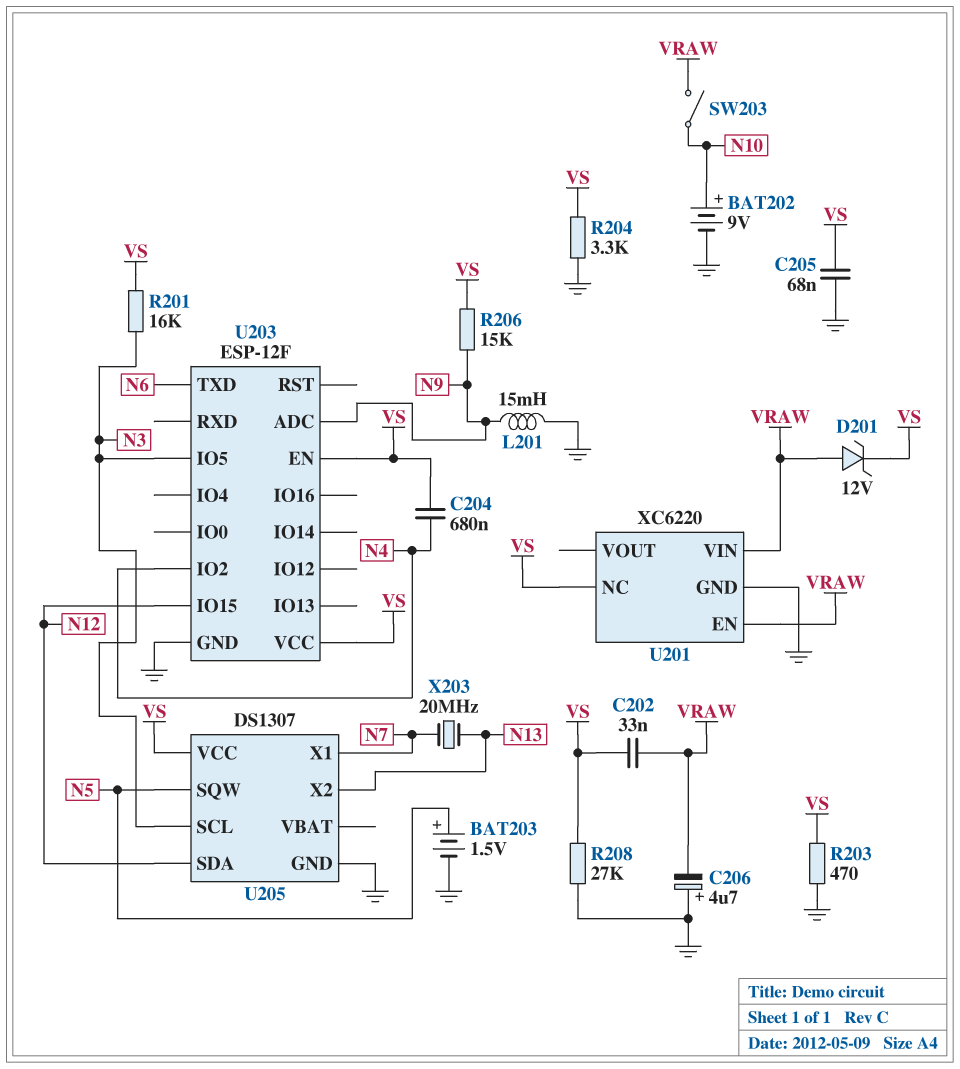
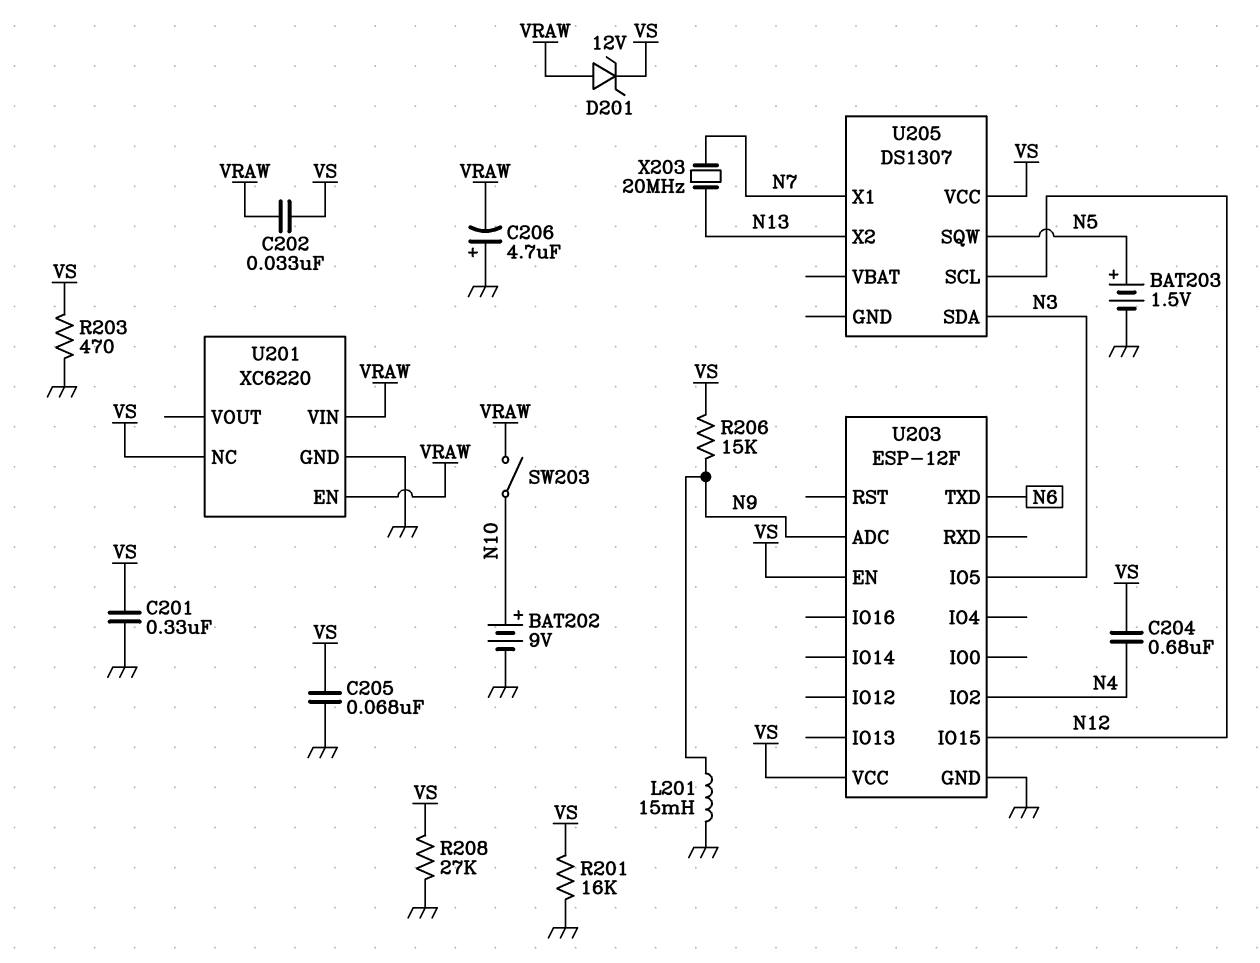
C201: none -> 330nF (GND, VS)
R201: 16k (N3, VS) -> 16k (GND, VS)
R204: 3.3k (GND, VS) -> none
U205 pin GND: GND -> none
U205 pin SCL: N3 -> N12
U205 pin SDA: N12 -> N3

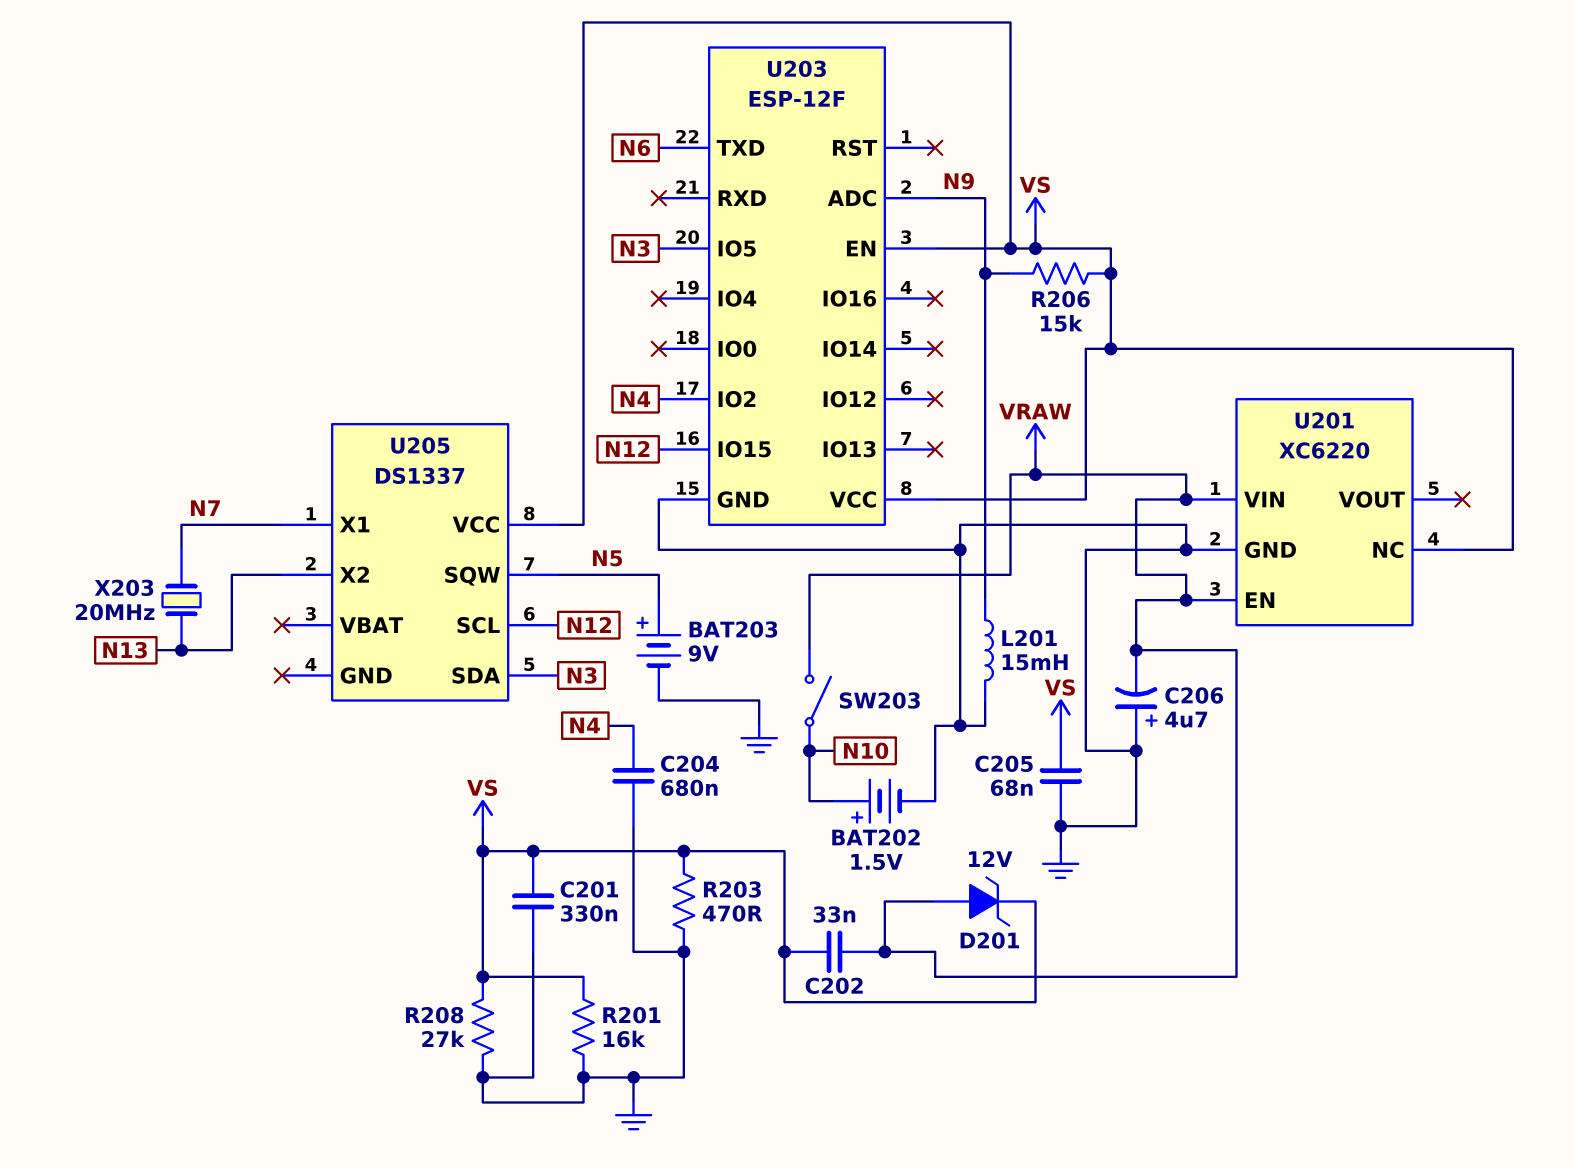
BAT202: 9V (plus N10, minus GND) -> 1.5V (plus N10, minus GND)
BAT203: 1.5V (plus N5, minus GND) -> 9V (plus N5, minus GND)
C204: 680nF (N4, VS) -> 680nF (GND, N4)
U205: DS1307 -> DS1337

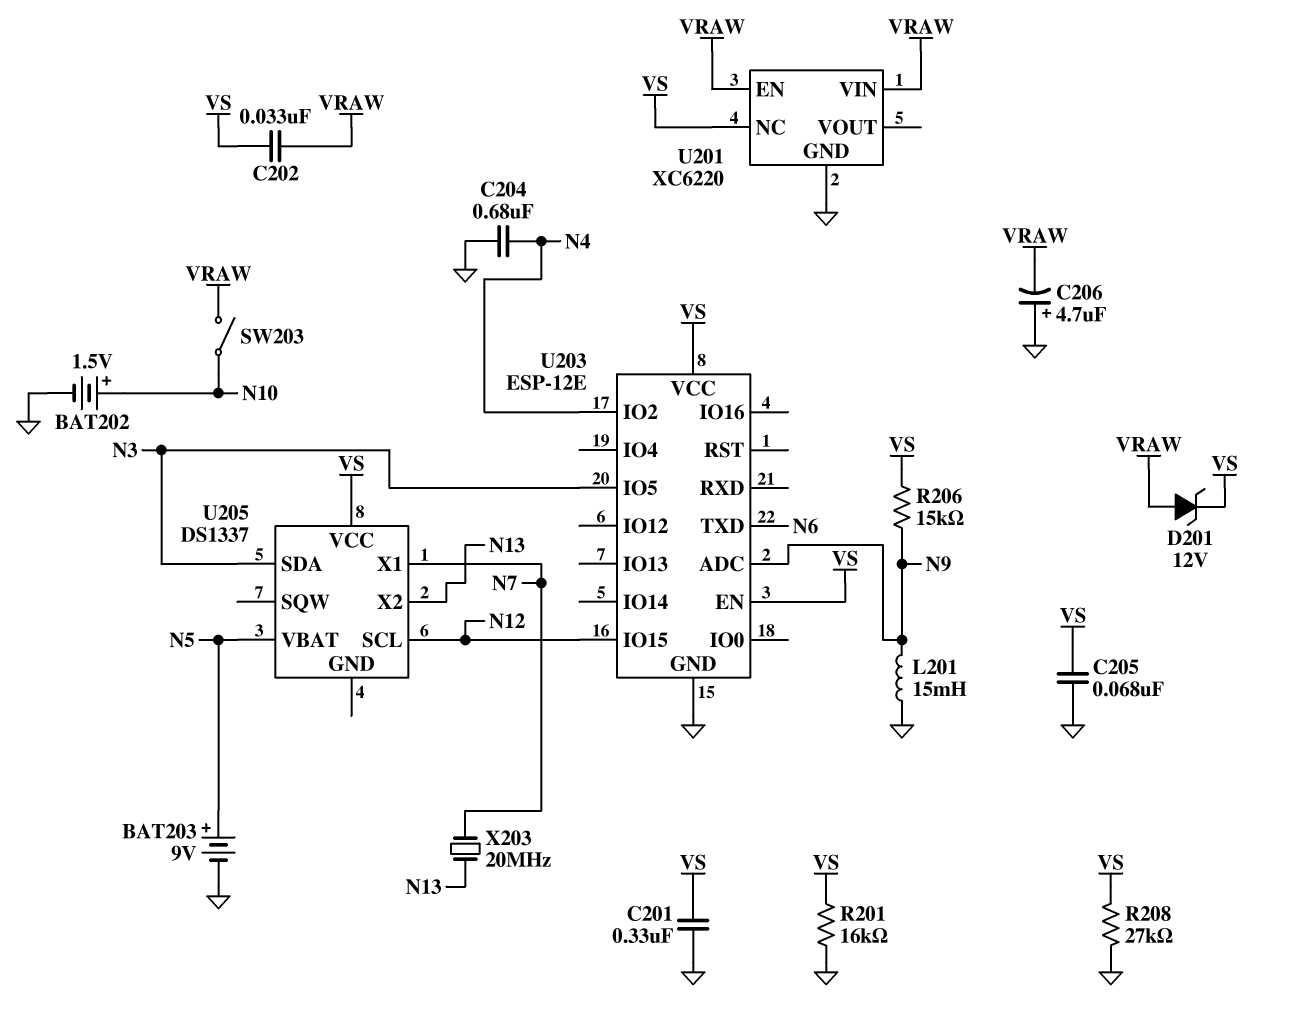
R203: 470 (GND, VS) -> none
U203: ESP-12F -> ESP-12E
U205 pin SQW: N5 -> none
U205 pin VBAT: none -> N5

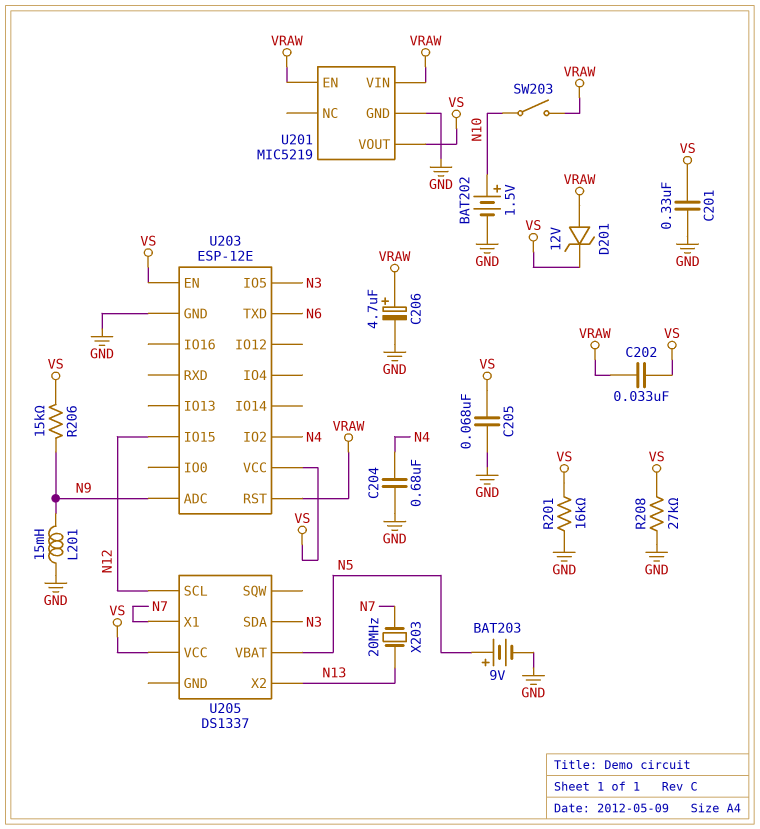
C206: 4.7uF (plus GND, minus VRAW) -> 4.7uF (plus VRAW, minus GND)
U201: XC6220 -> MIC5219
U201 pin NC: VS -> none
U201 pin VOUT: none -> VS
U203 pin RST: none -> VRAW

